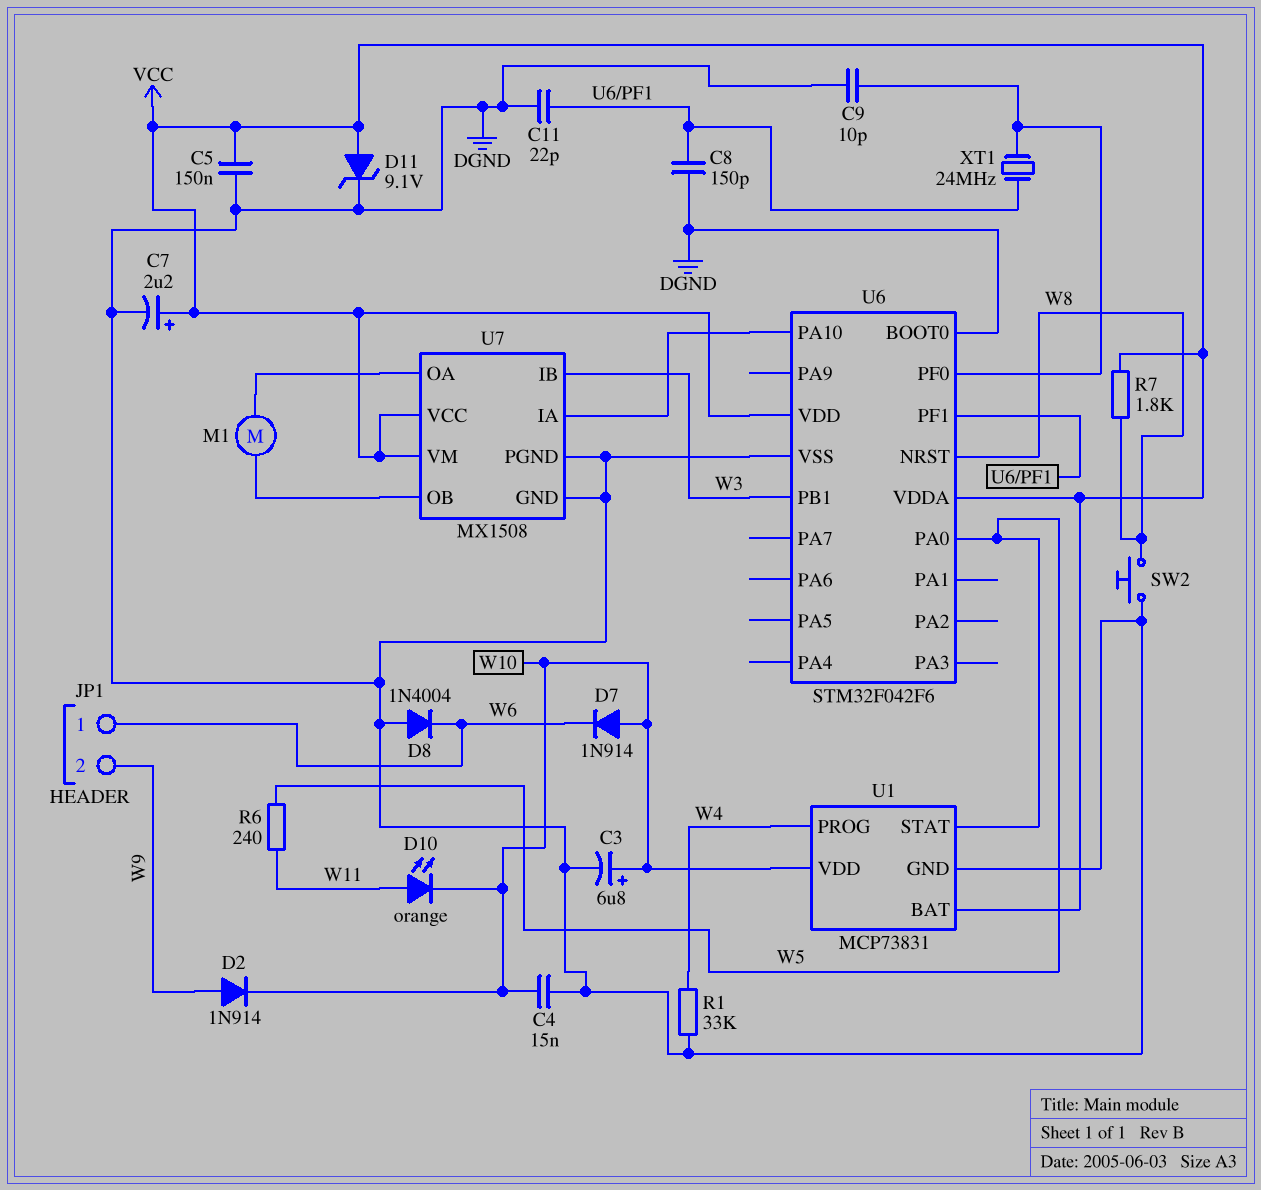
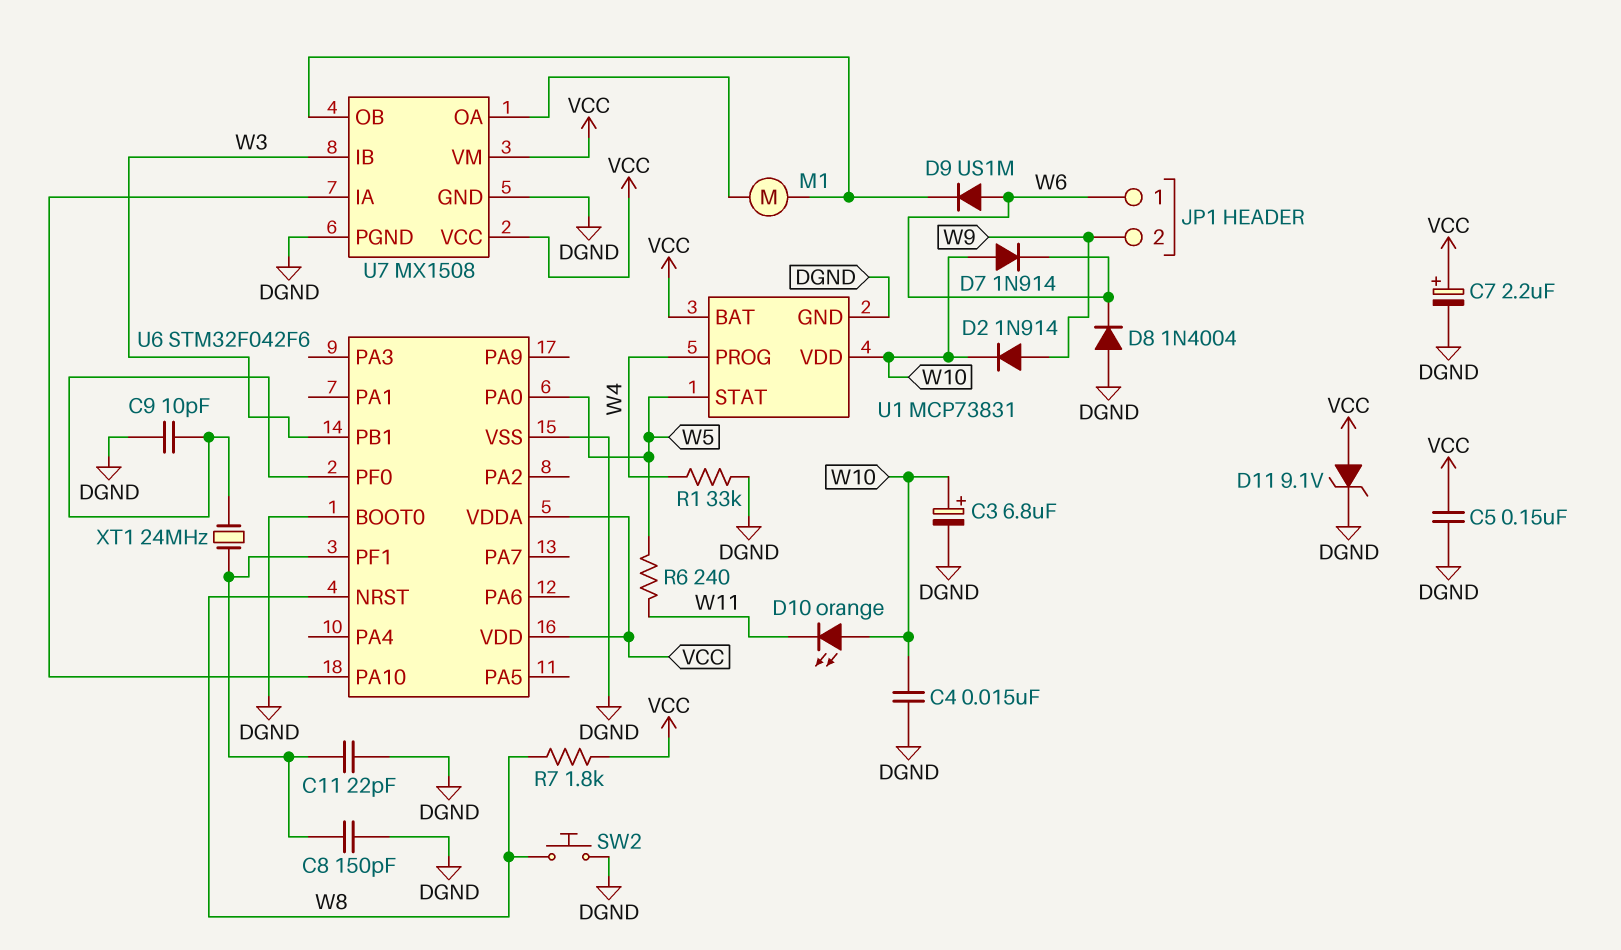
D9: none -> diode US1M (A W6, K U7/OB)
D10: LED orange (A W11, K W10) -> LED orange (A W10, K W11)

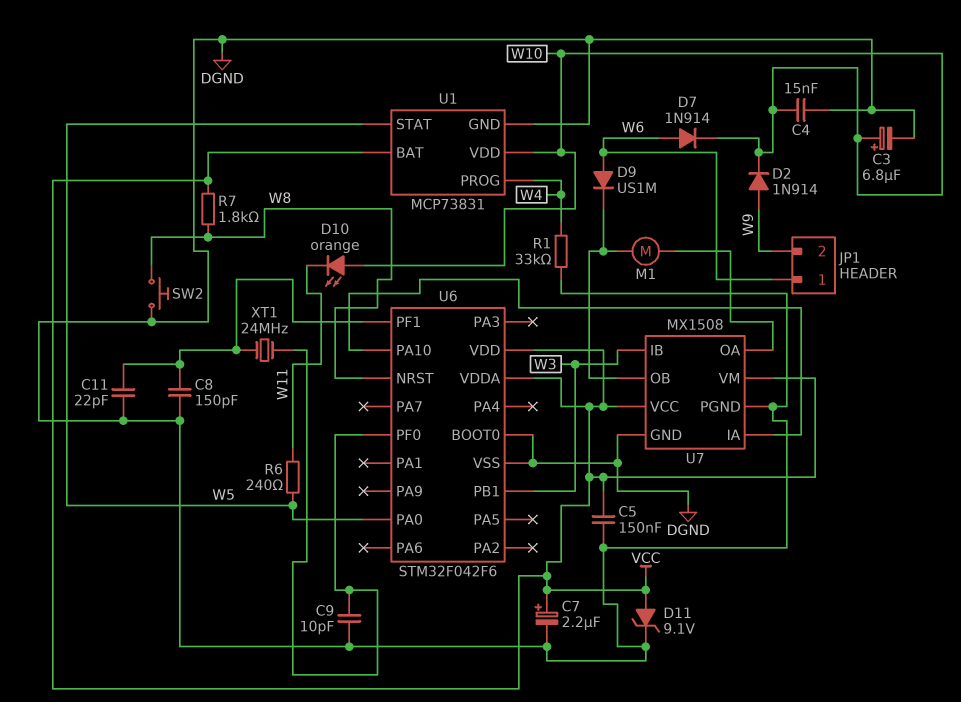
D7: diode 1N914 (A W10, K W6) -> diode 1N914 (A W6, K W10)
D8: diode 1N4004 (A DGND, K W6) -> none

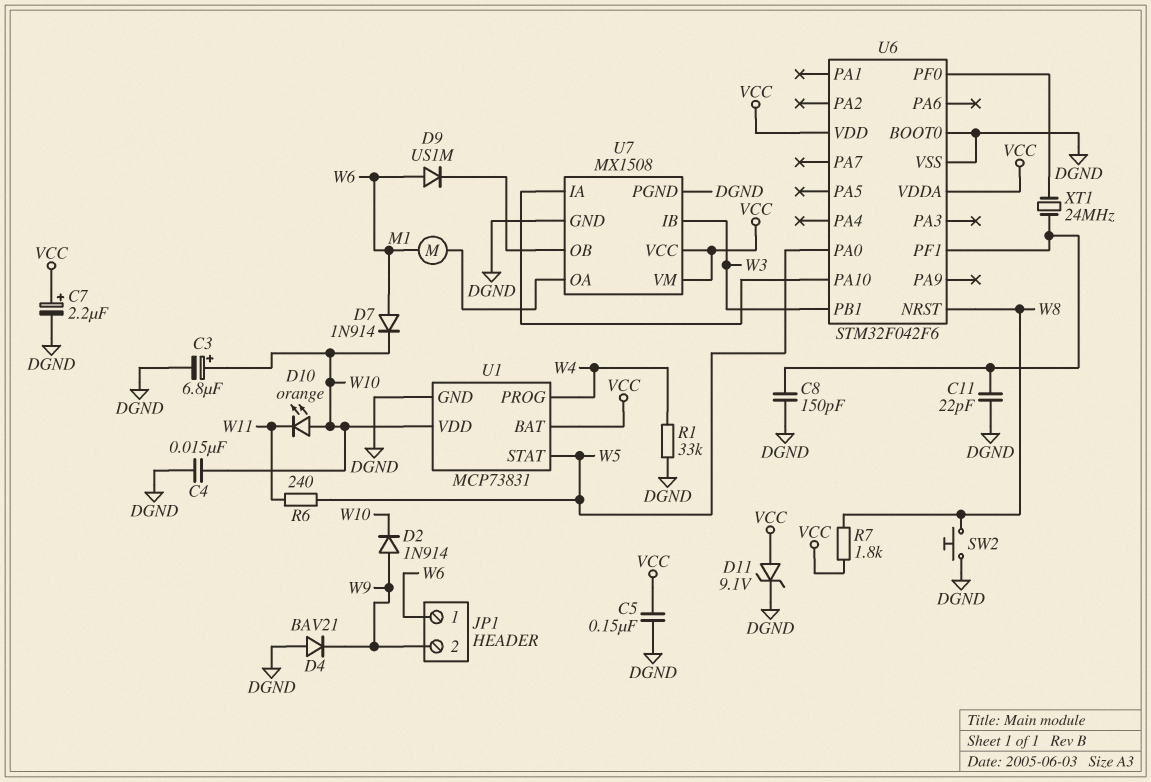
C9: 10pF (DGND, U6/PF0) -> none
D4: none -> diode BAV21 (A DGND, K W9)
M1: motor (U7/OA, U7/OB) -> motor (U7/OA, W6)

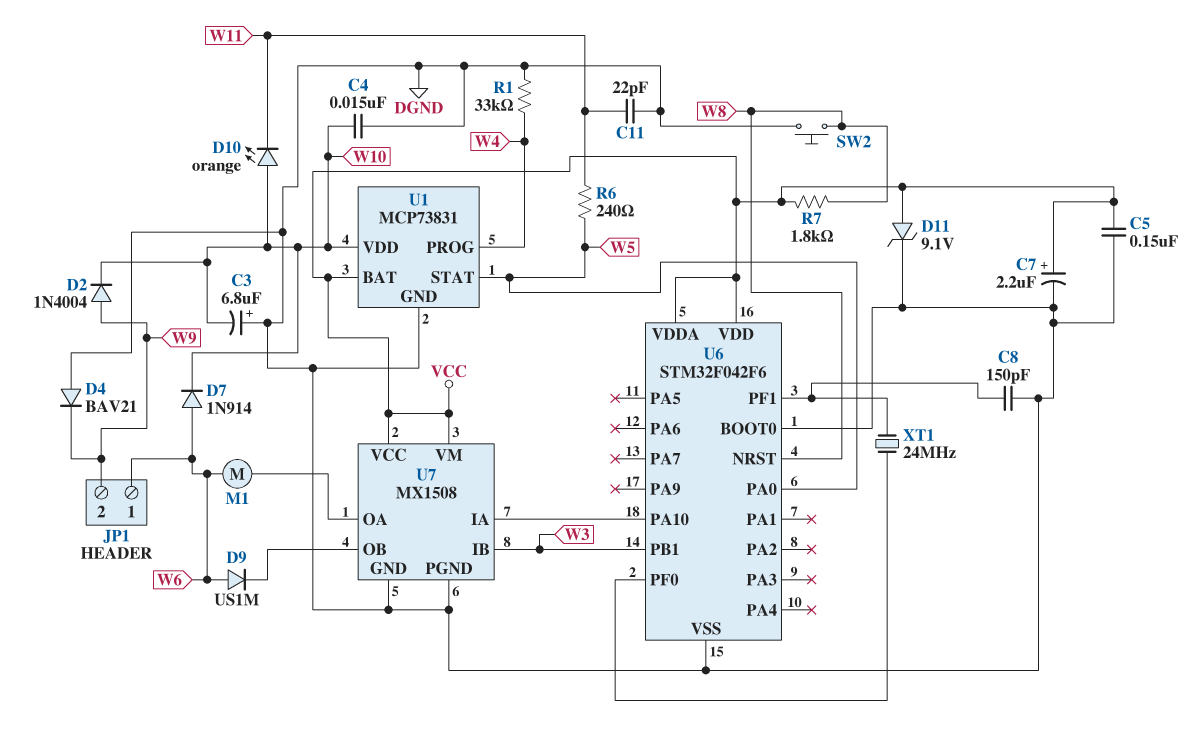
C3: 6.8uF (plus W10, minus DGND) -> 6.8uF (plus DGND, minus W10)
C11: 22pF (DGND, U6/PF1) -> 22pF (DGND, W11)
D2: diode 1N914 (A W9, K W10) -> diode 1N4004 (A W9, K W10)

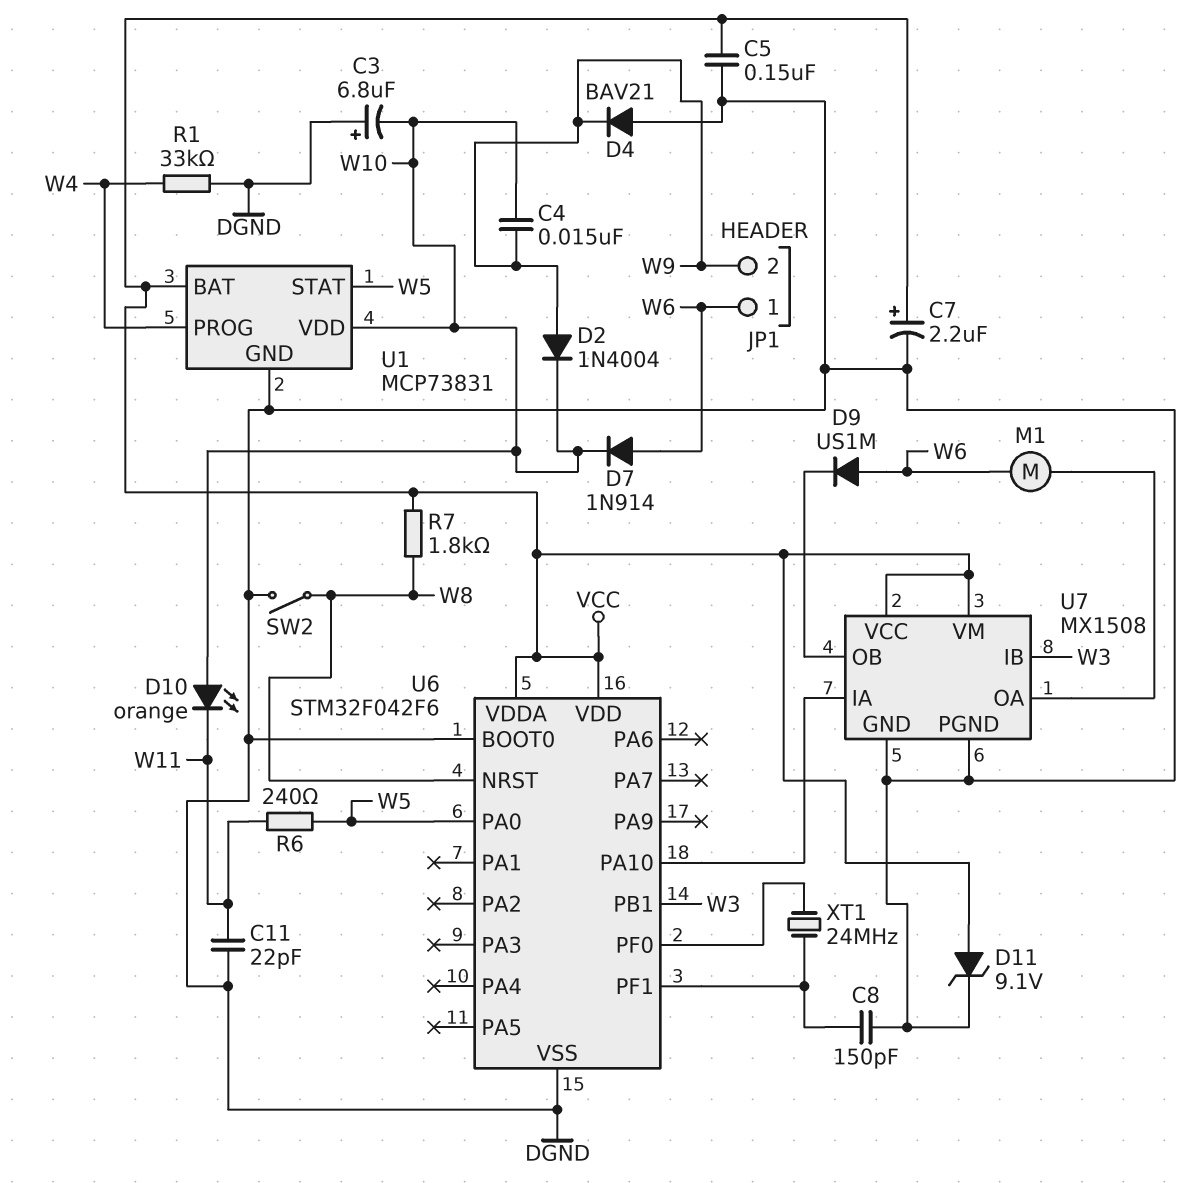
C4: 15nF (DGND, W10) -> 15nF (W9, W10)
SW2: button (DGND, W8) -> switch (DGND, W8)

